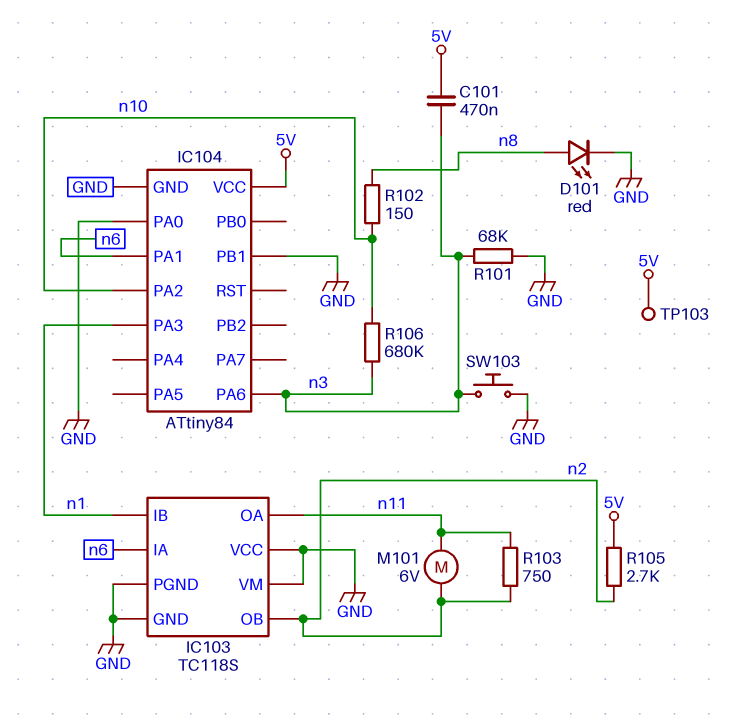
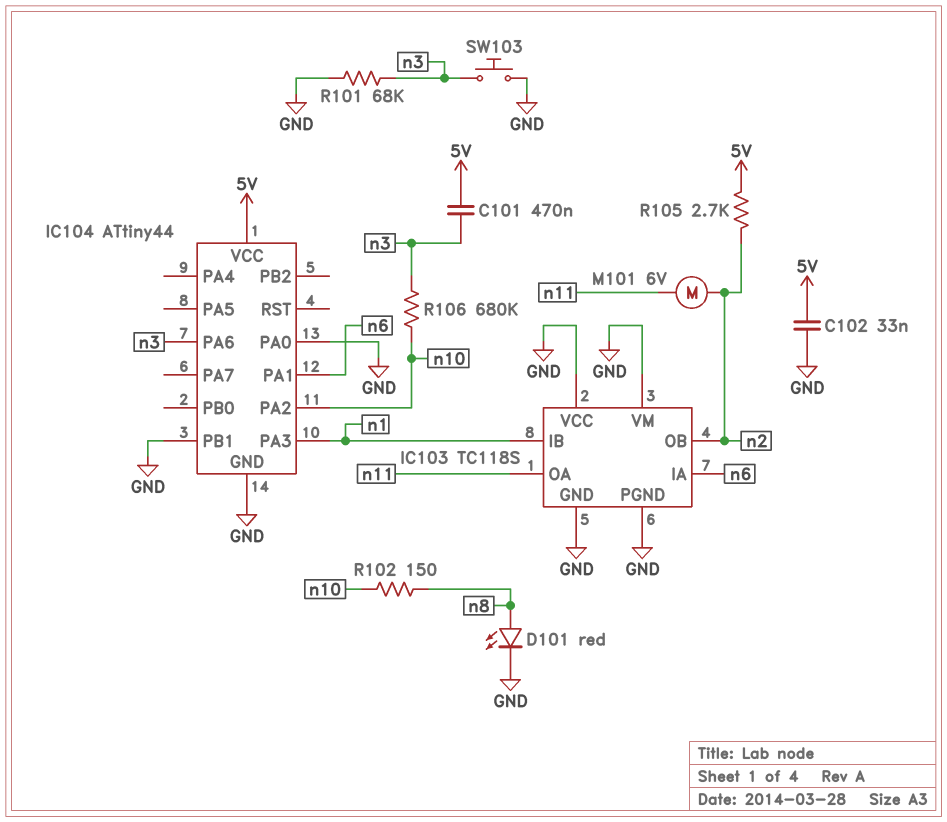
C102: none -> 33nF (5V, GND)
IC104: ATtiny84 -> ATtiny44
R103: 750 (n2, n11) -> none
TP103: test point (5V) -> none

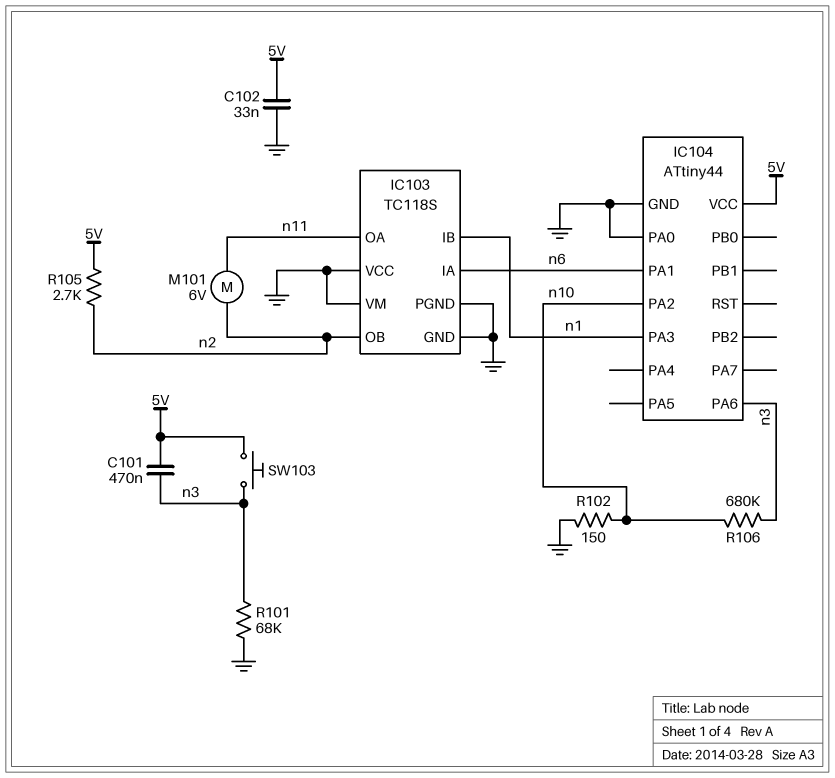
D101: LED red (A n8, K GND) -> none
IC104 pin PB1: GND -> none
R102: 150 (n8, n10) -> 150 (GND, n10)
SW103: button (GND, n3) -> button (5V, n3)

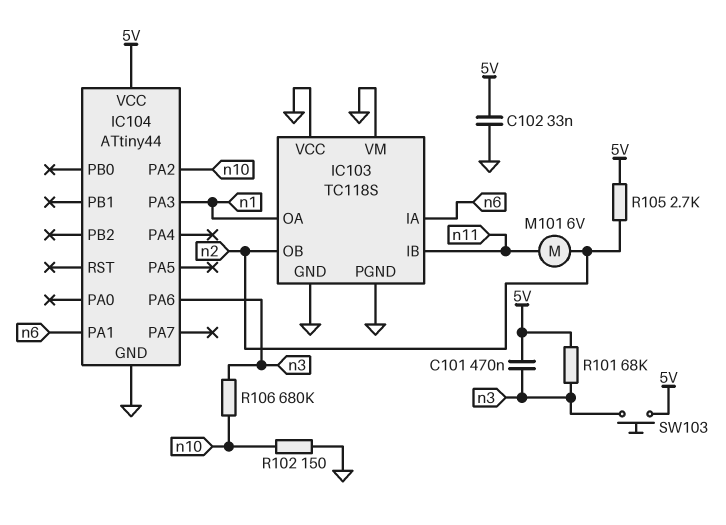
IC103 pin IB: n1 -> n11
IC103 pin OA: n11 -> n1
IC104 pin PA0: GND -> none
R101: 68k (GND, n3) -> 68k (5V, n3)

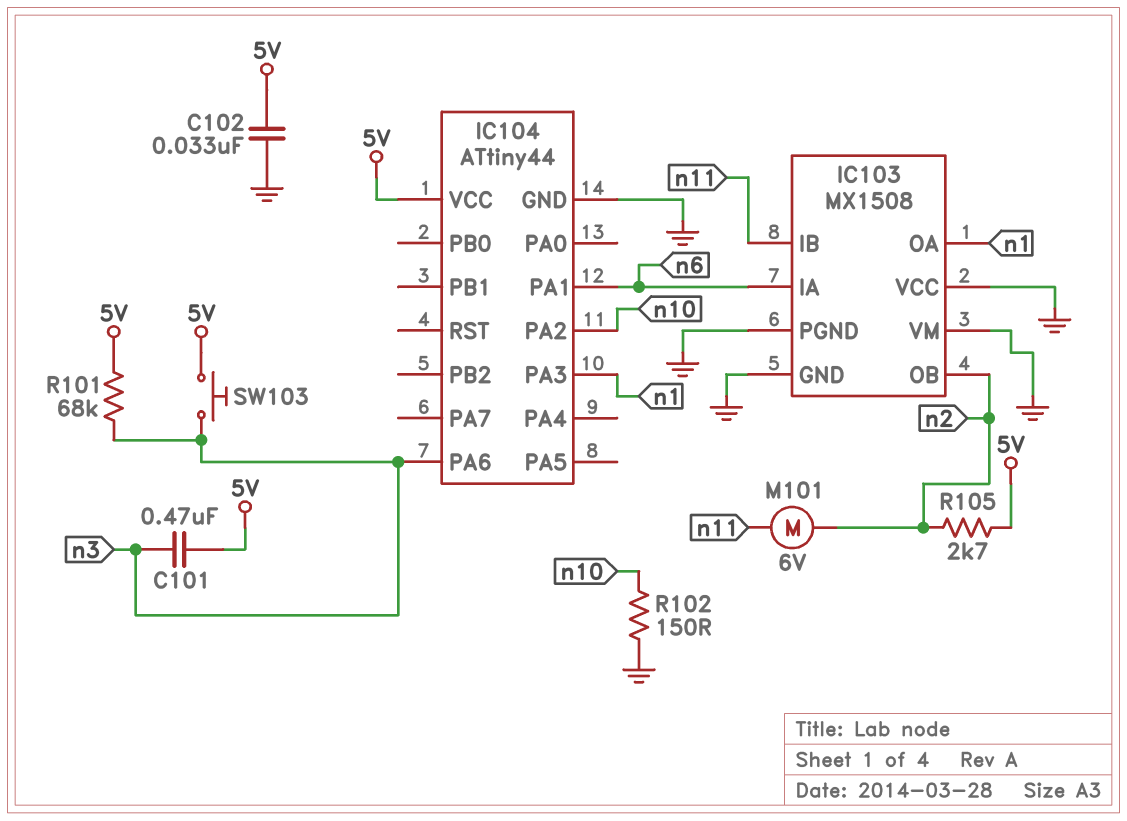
IC103: TC118S -> MX1508
R106: 680k (n3, n10) -> none

